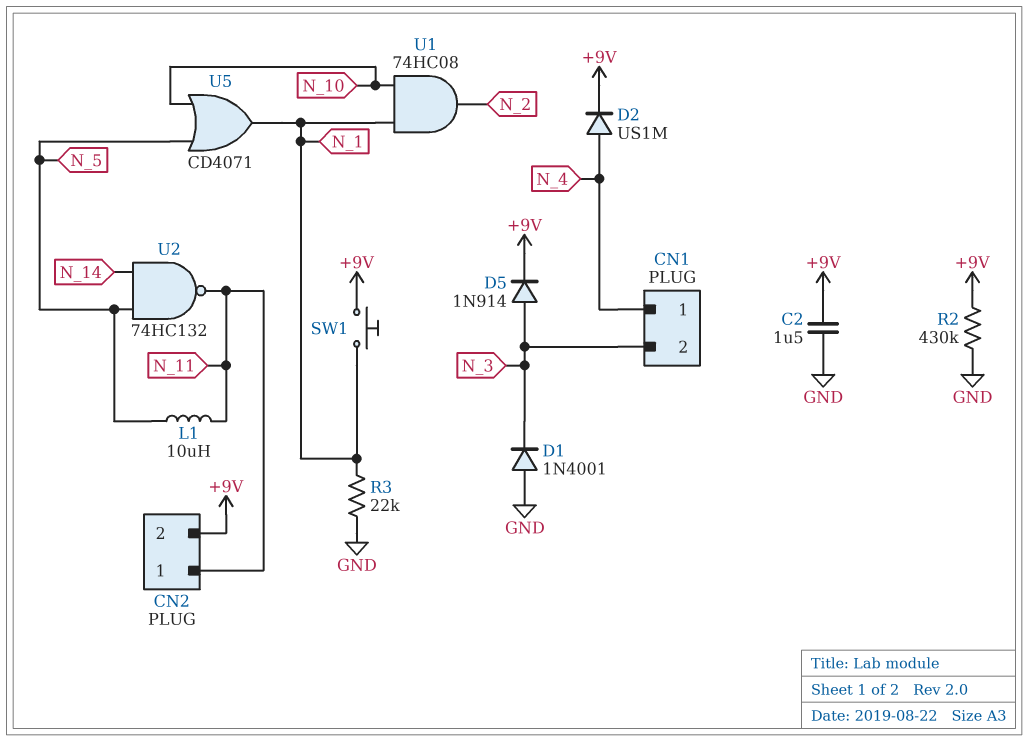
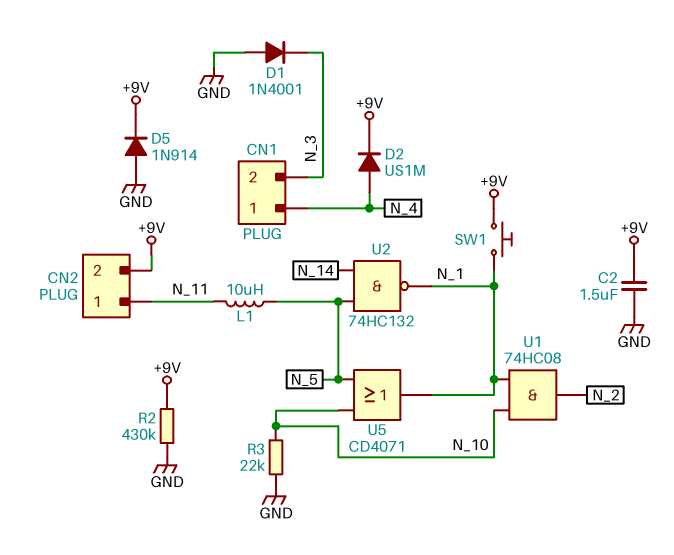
D5: diode 1N914 (A N_3, K +9V) -> diode 1N914 (A GND, K +9V)
R3: 22k (GND, N_1) -> 22k (GND, N_10)
U2: NAND 74HC132 (in N_5, in N_14, out N_11) -> NAND 74HC132 (in N_5, in N_14, out N_1)

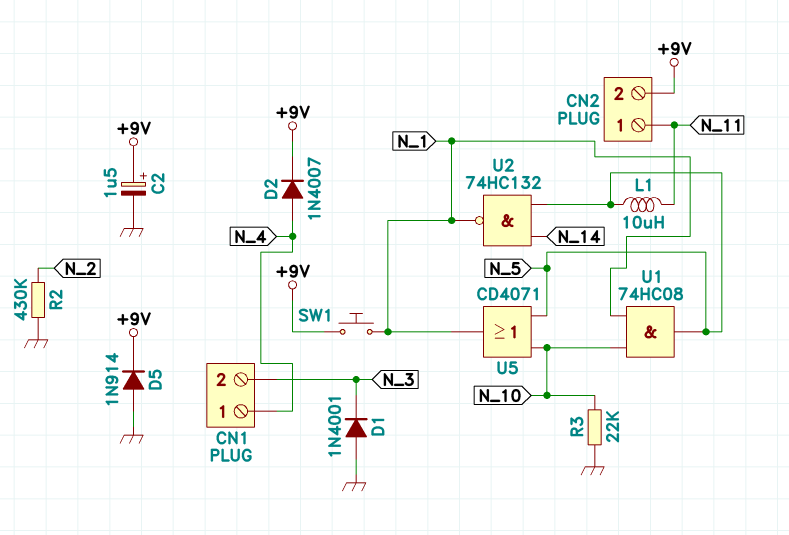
C2: 1.5uF (+9V, GND) -> 1.5uF (plus +9V, minus GND)
D2: diode US1M (A N_4, K +9V) -> diode 1N4007 (A N_4, K +9V)
R2: 430k (+9V, GND) -> 430k (GND, N_2)
U1: AND 74HC08 (in N_1, in N_10, out N_2) -> AND 74HC08 (in N_1, in N_10, out N_5)

